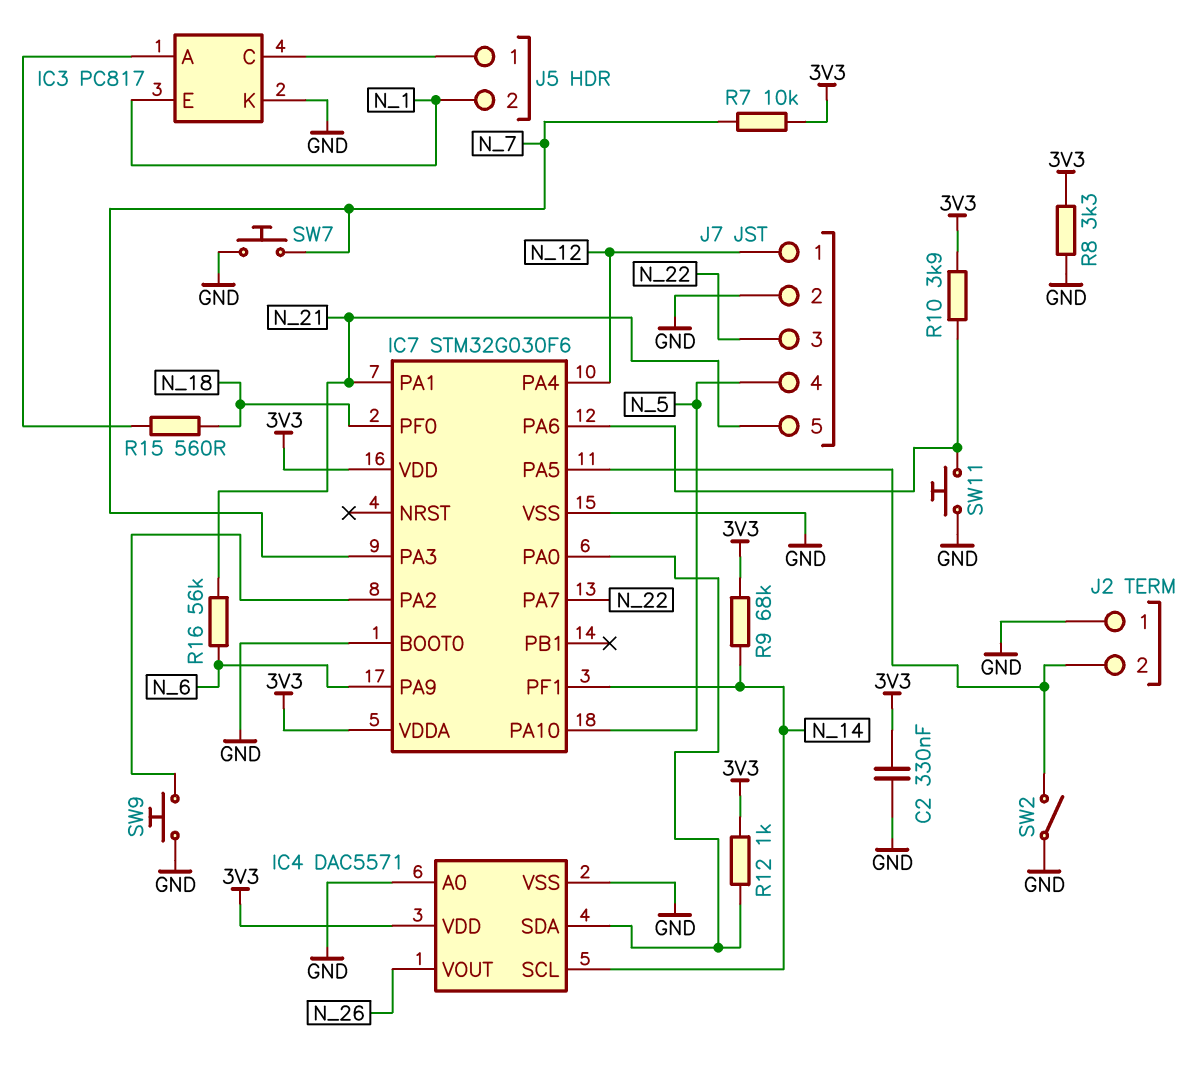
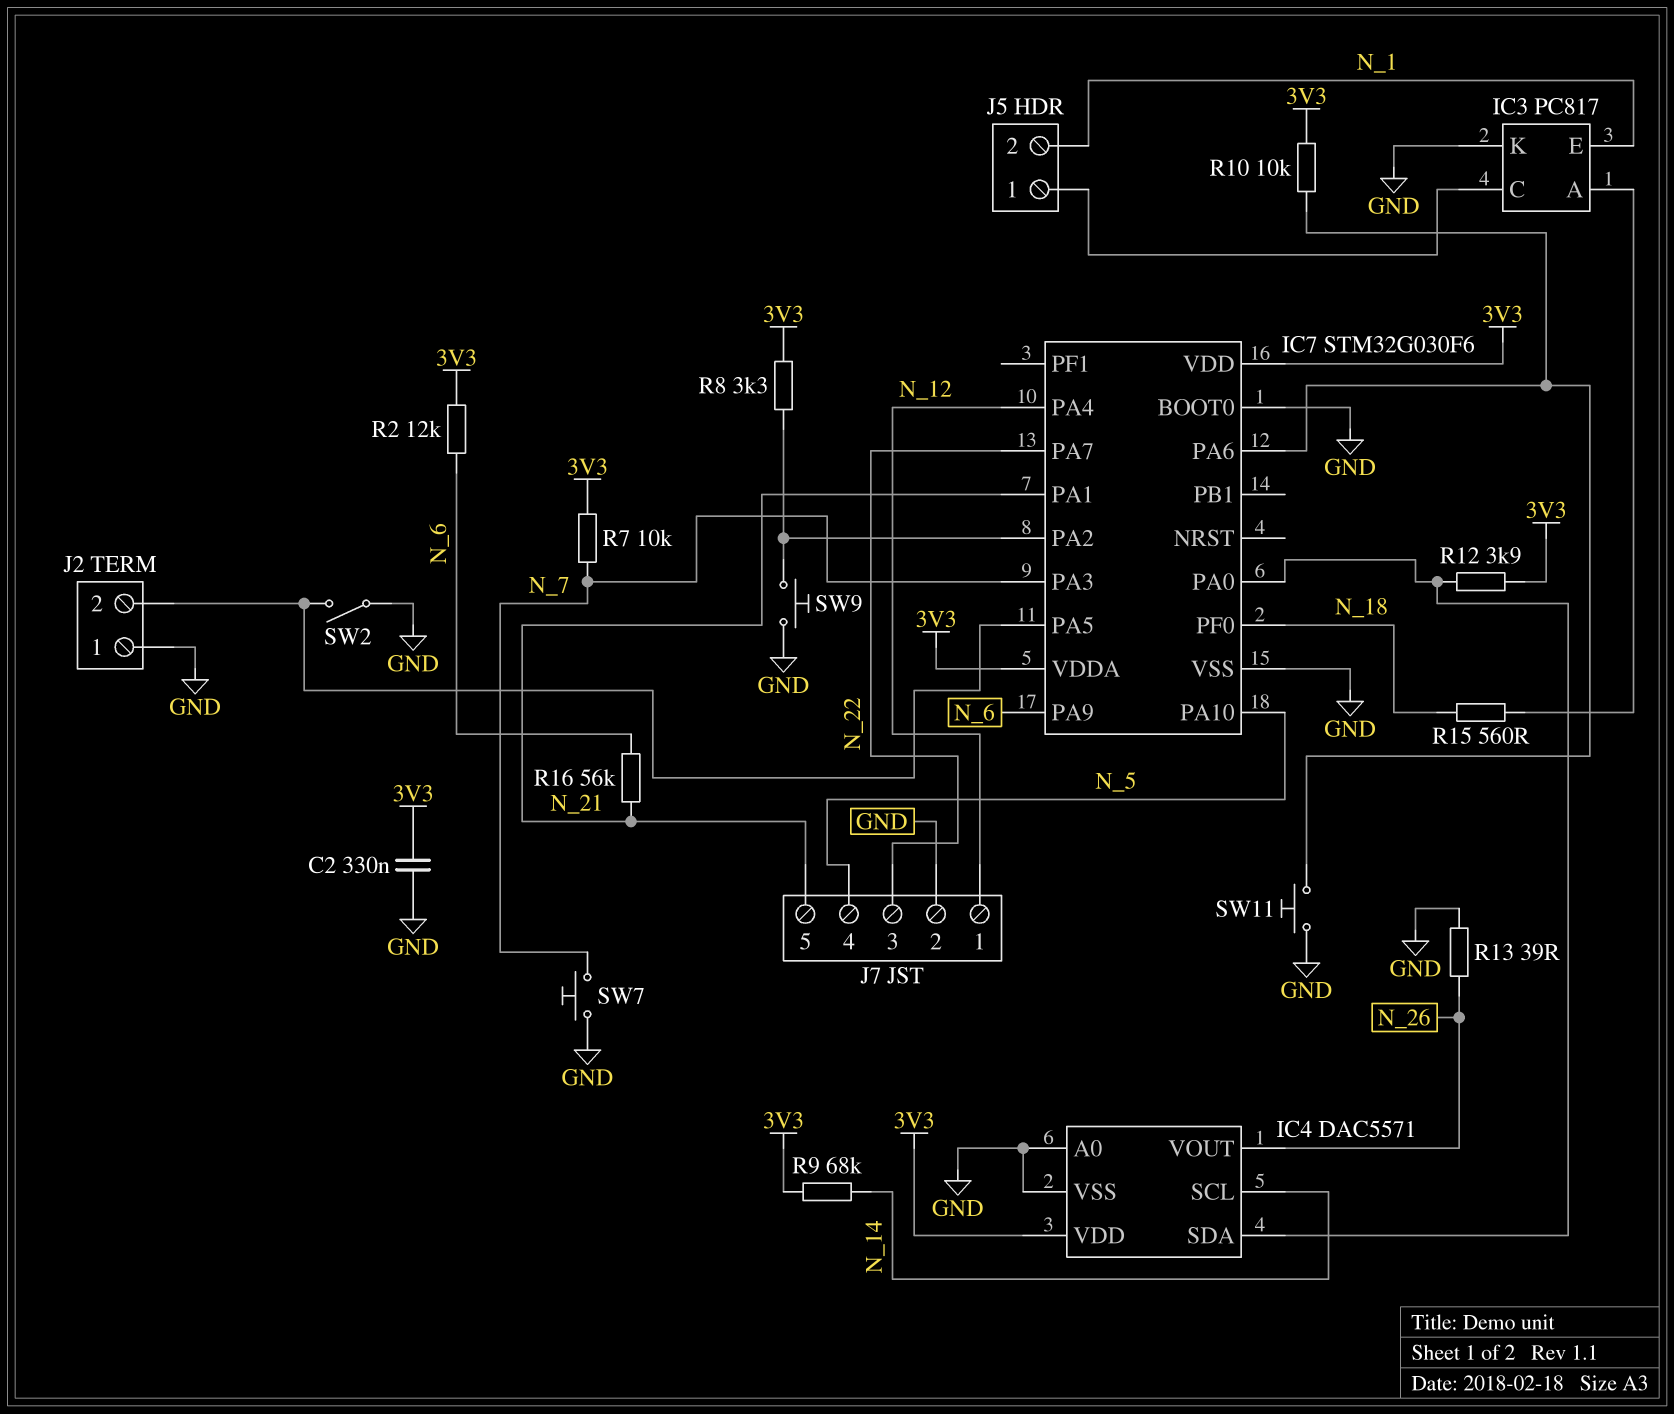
IC7 pin PF1: N_14 -> none
R2: none -> 12k (3V3, N_6)
R8: 3.3k (3V3, GND) -> 3.3k (3V3, IC7/PA2)
R10: 3.9k (3V3, IC7/PA6) -> 10k (3V3, IC7/PA6)
R12: 1k (3V3, IC4/SDA) -> 3.9k (3V3, IC4/SDA)
R13: none -> 39 (GND, N_26)

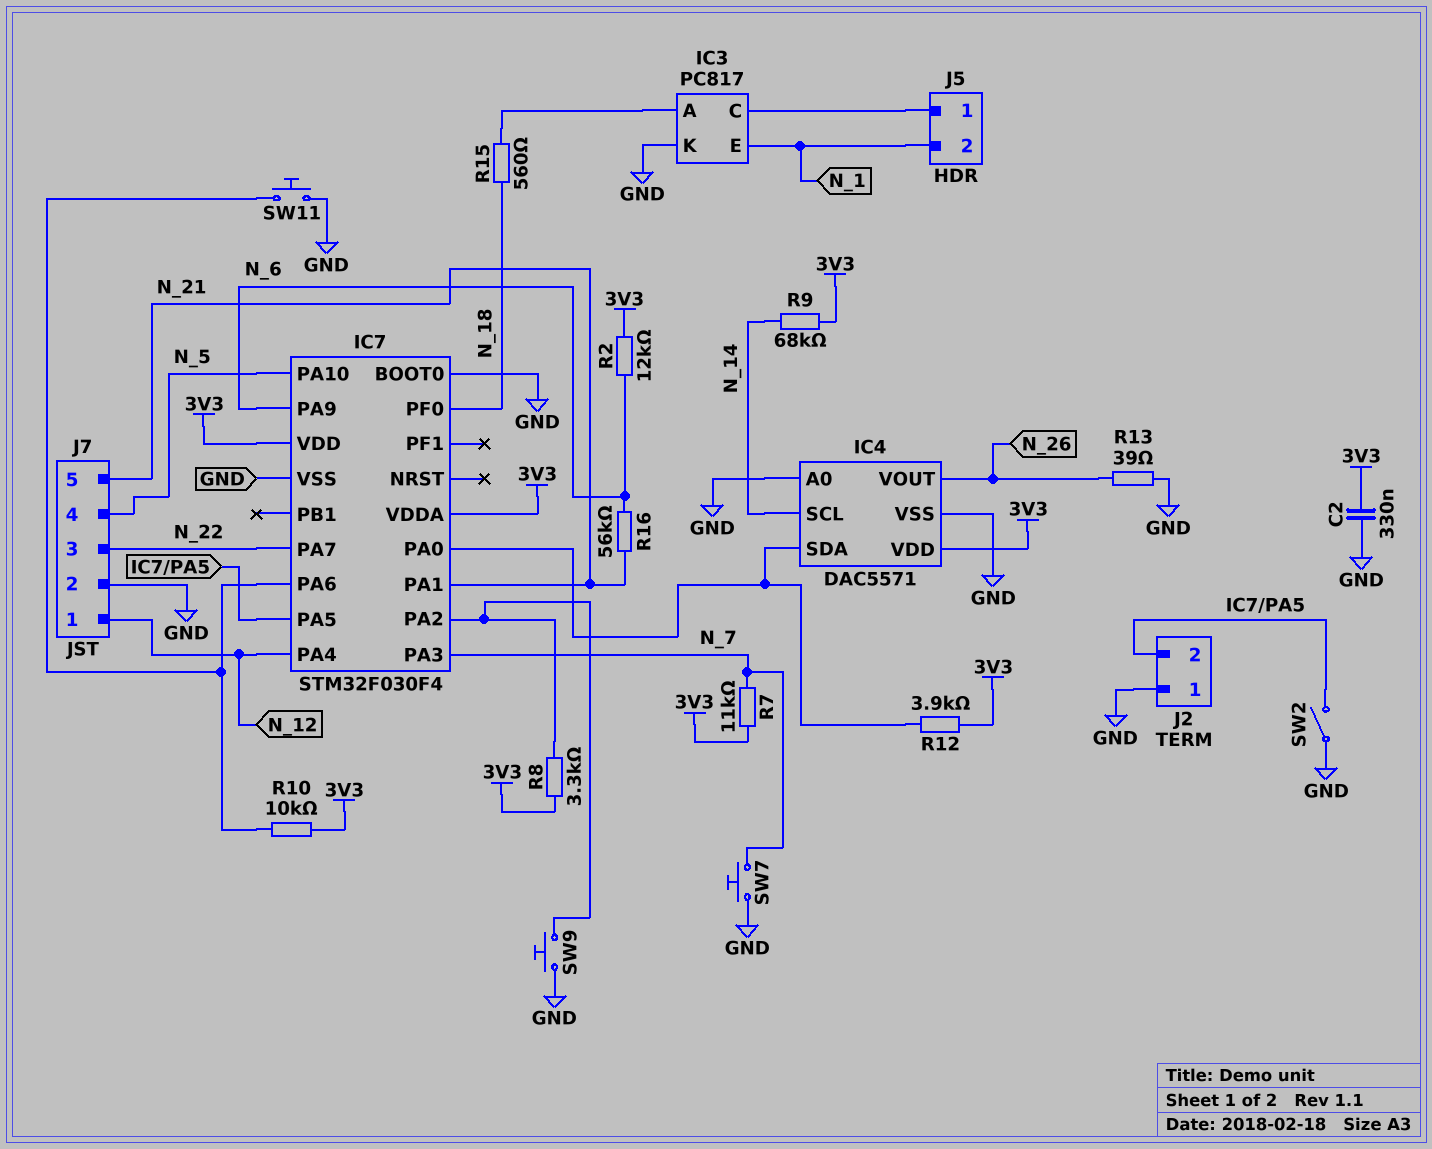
IC7: STM32G030F6 -> STM32F030F4
R7: 10k (3V3, N_7) -> 11k (3V3, N_7)

